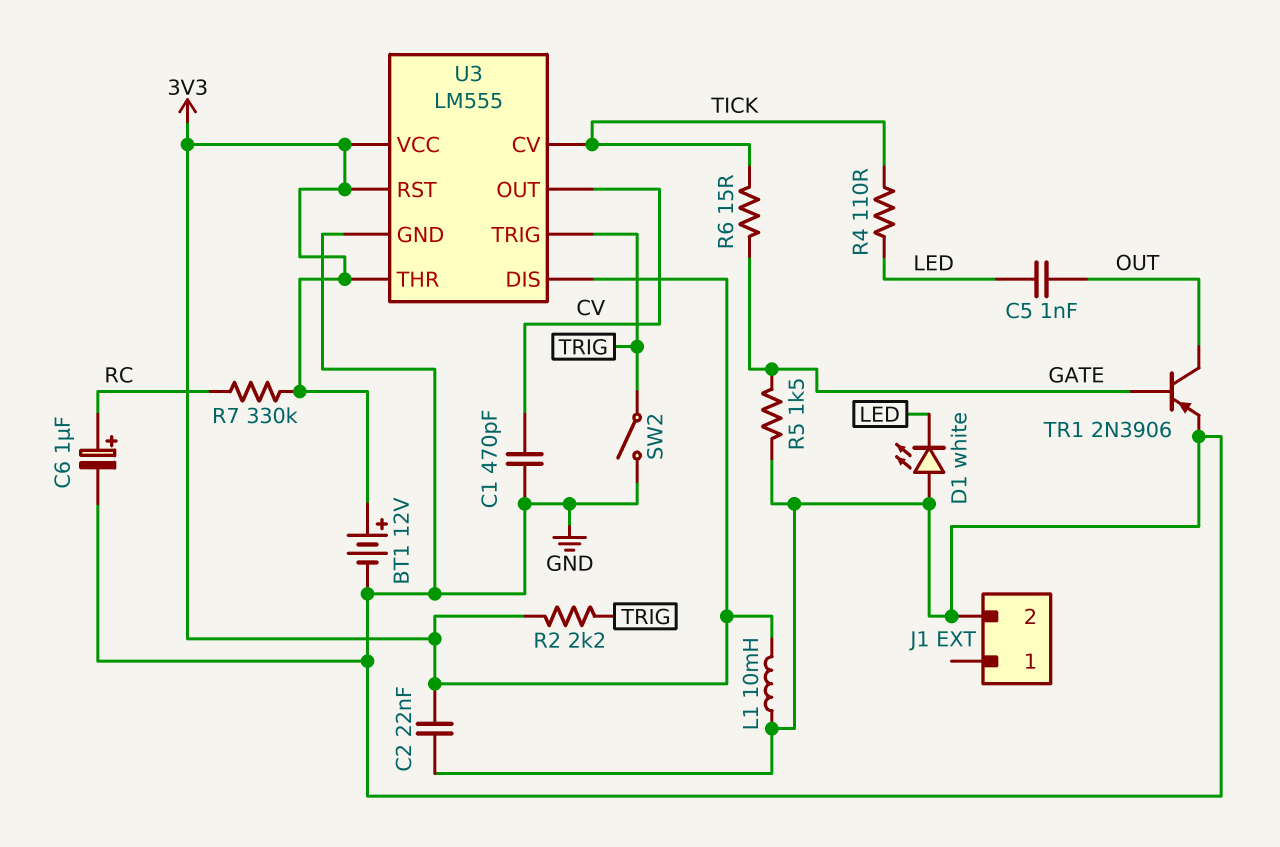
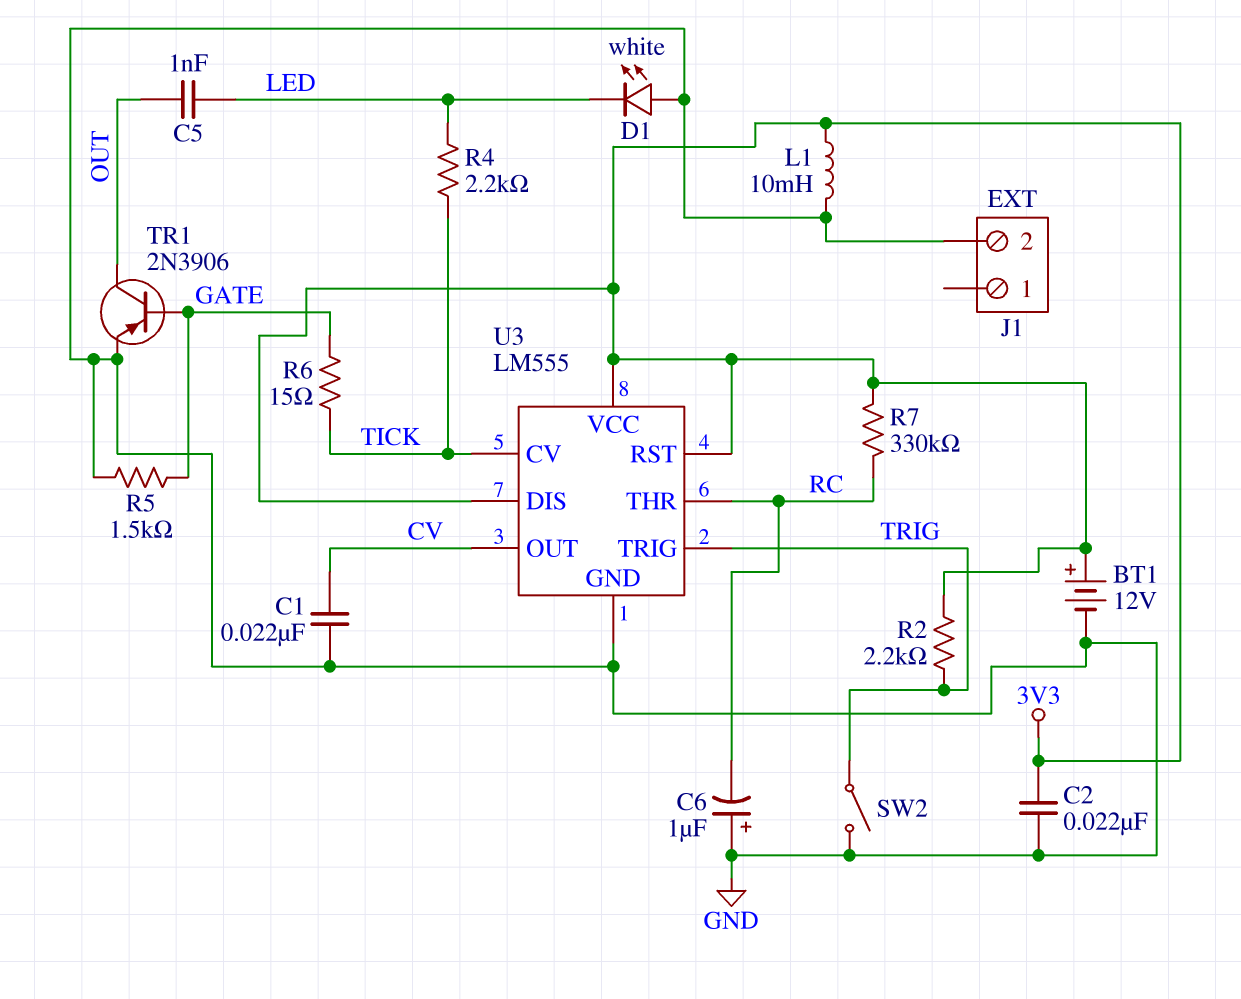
C1: 470pF (CV, GND) -> 22nF (CV, GND)
C6: 1uF (plus RC, minus GND) -> 1uF (plus GND, minus RC)
R4: 110 (LED, TICK) -> 2.2k (LED, TICK)
U3 pin THR: 3V3 -> RC

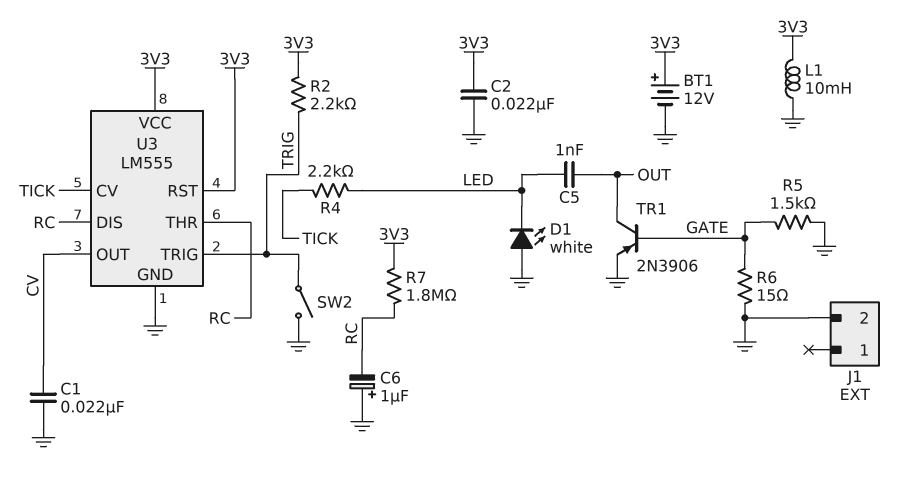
R6: 15 (GATE, TICK) -> 15 (GATE, GND)
R7: 330k (3V3, RC) -> 1.8M (3V3, RC)
U3 pin DIS: 3V3 -> RC

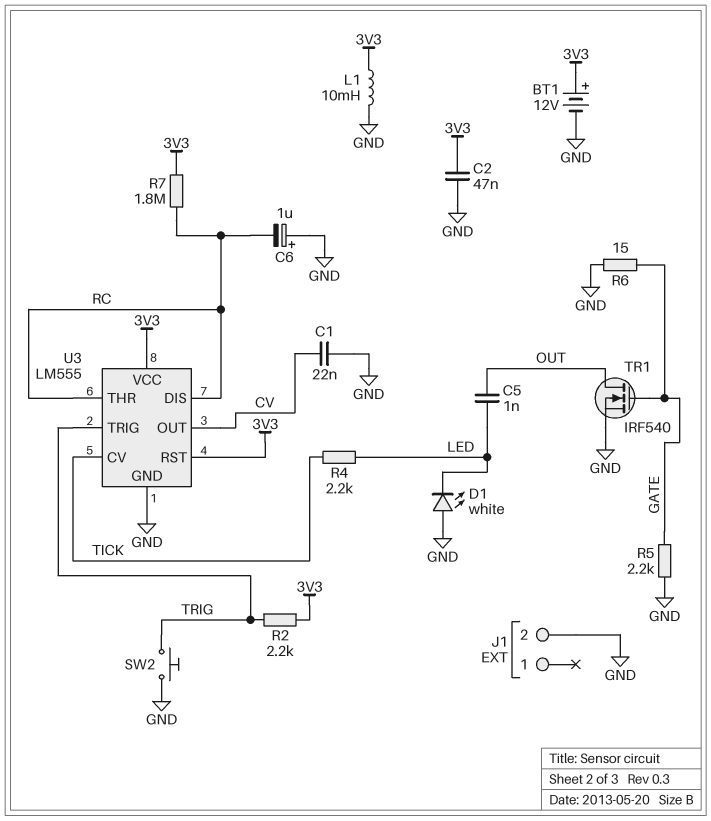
C2: 22nF (3V3, GND) -> 47nF (3V3, GND)
R5: 1.5k (GATE, GND) -> 2.2k (GATE, GND)
SW2: switch (GND, TRIG) -> button (GND, TRIG)
TR1: PNP 2N3906 (B GATE, C OUT, E GND) -> NMOS IRF540 (G GATE, D OUT, S GND)

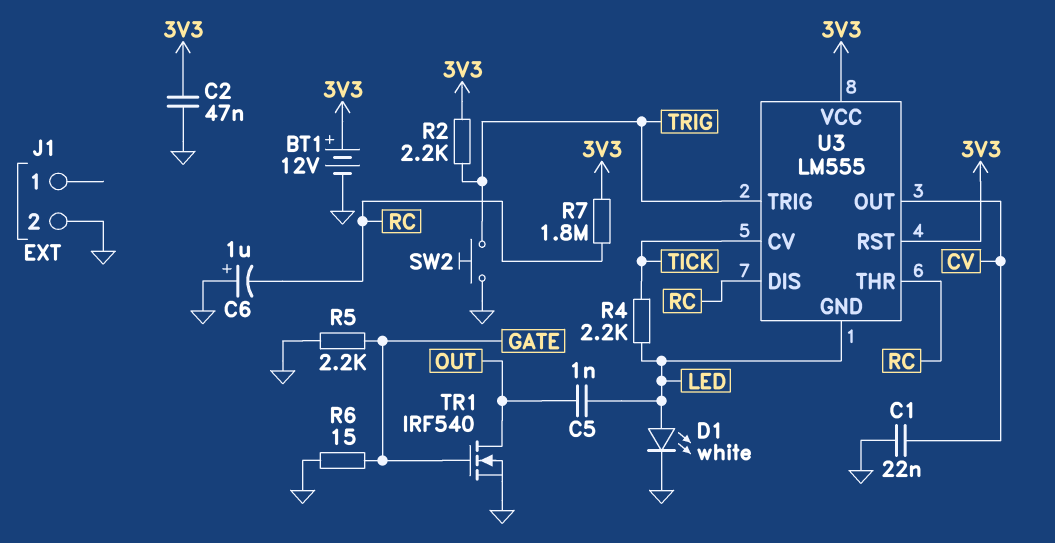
D1: LED white (A GND, K LED) -> LED white (A LED, K GND)
L1: 10mH (3V3, GND) -> none
U3 pin GND: GND -> LED

